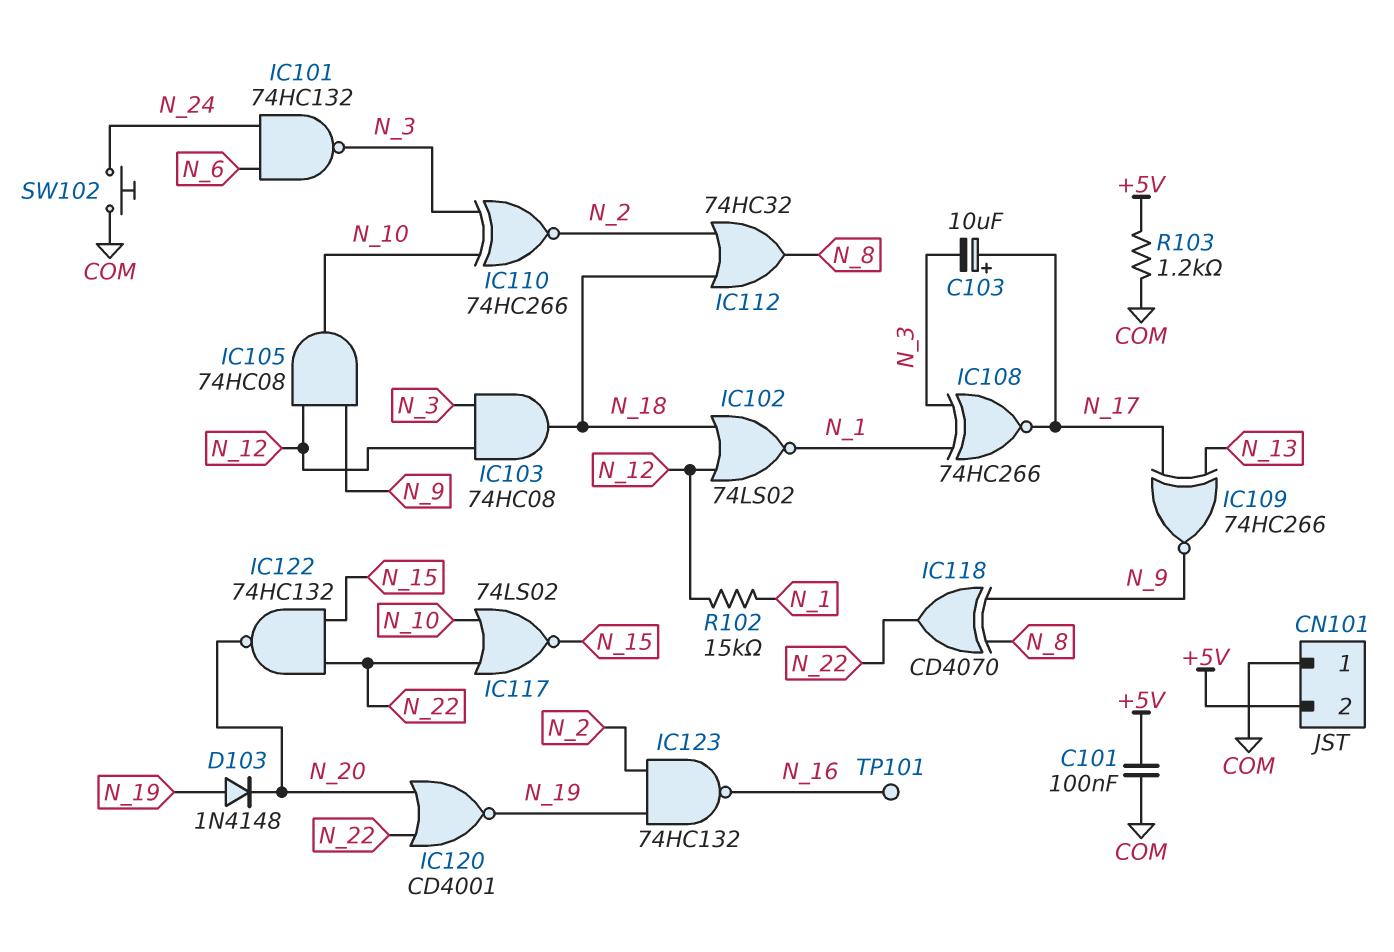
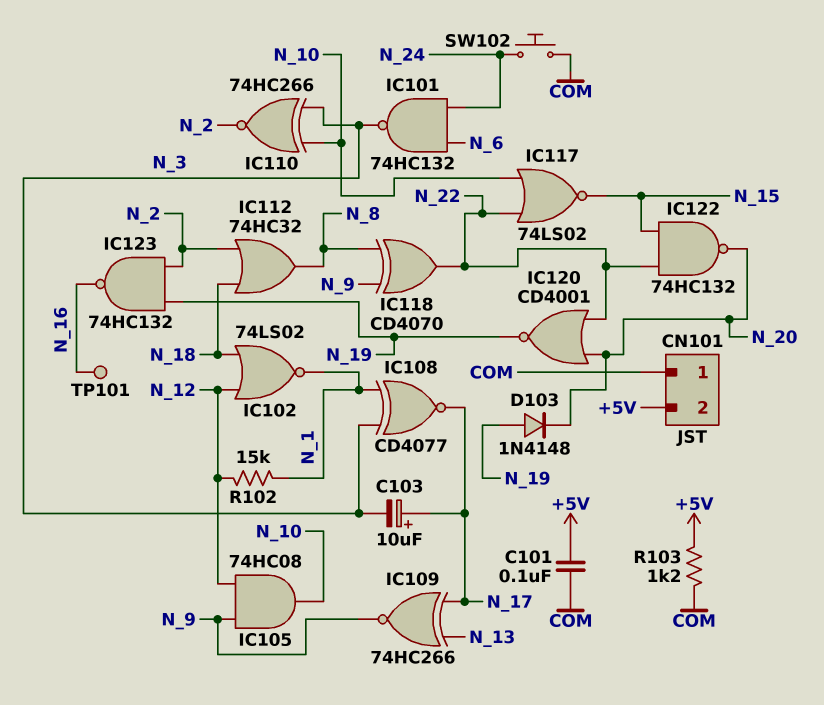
IC103: AND 74HC08 (in N_3, in N_12, out N_18) -> none
IC108: XNOR 74HC266 (in N_1, in N_3, out N_17) -> XNOR CD4077 (in N_1, in N_3, out N_17)

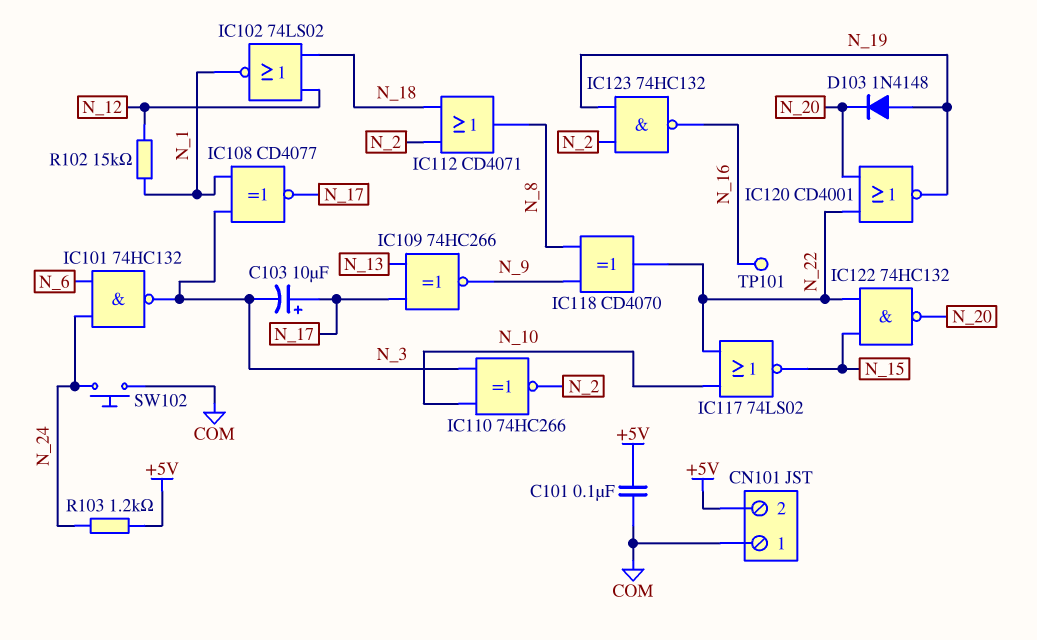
IC105: AND 74HC08 (in N_9, in N_12, out N_10) -> none
IC112: OR 74HC32 (in N_2, in N_18, out N_8) -> OR CD4071 (in N_2, in N_18, out N_8)
R103: 1.2k (+5V, COM) -> 1.2k (+5V, N_24)

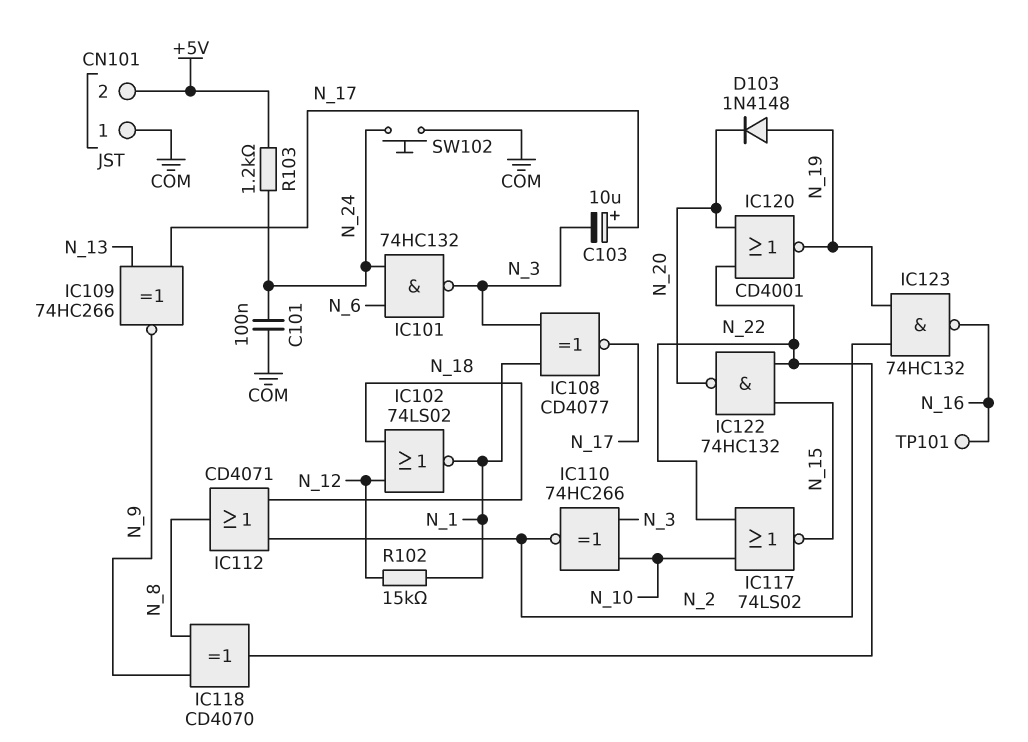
C101: 100nF (+5V, COM) -> 100nF (COM, N_24)

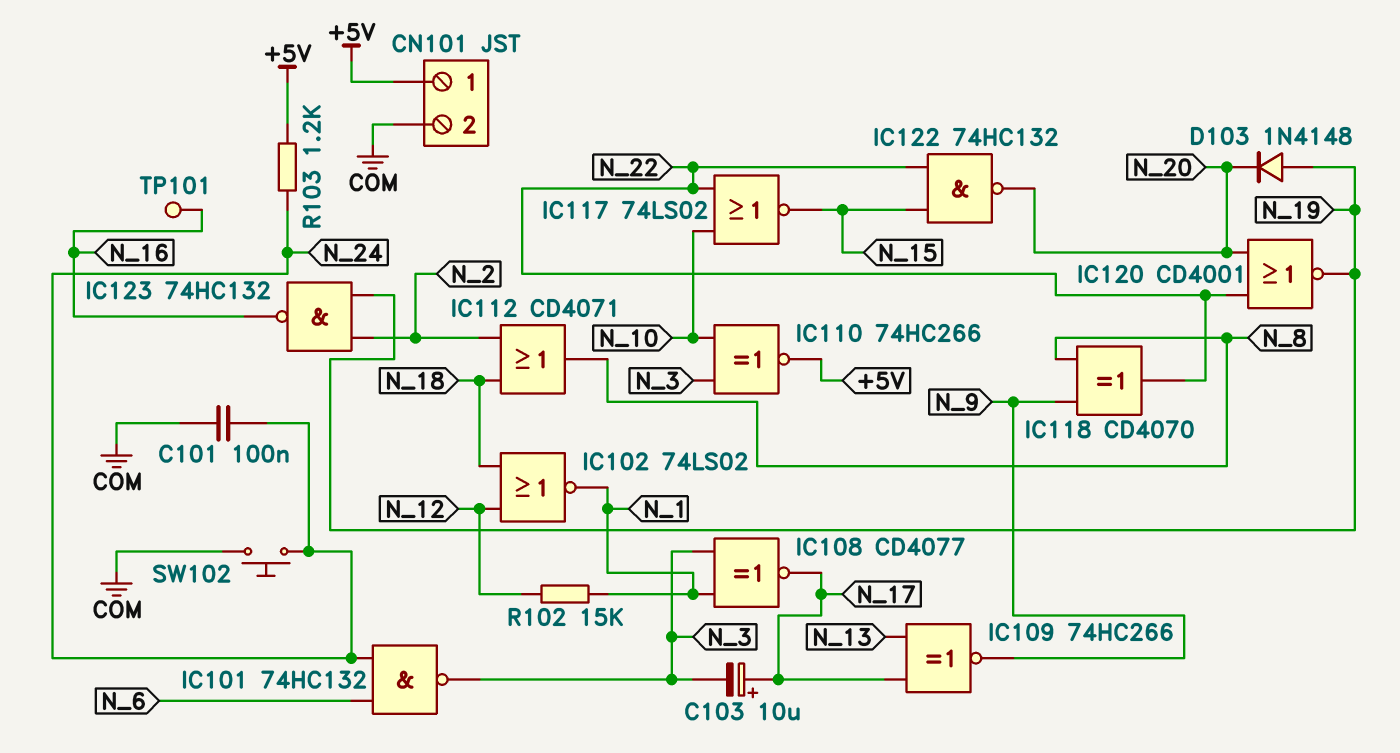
CN101 pin 1: COM -> +5V
CN101 pin 2: +5V -> COM
IC110: XNOR 74HC266 (in N_3, in N_10, out N_2) -> XNOR 74HC266 (in N_3, in N_10, out +5V)

